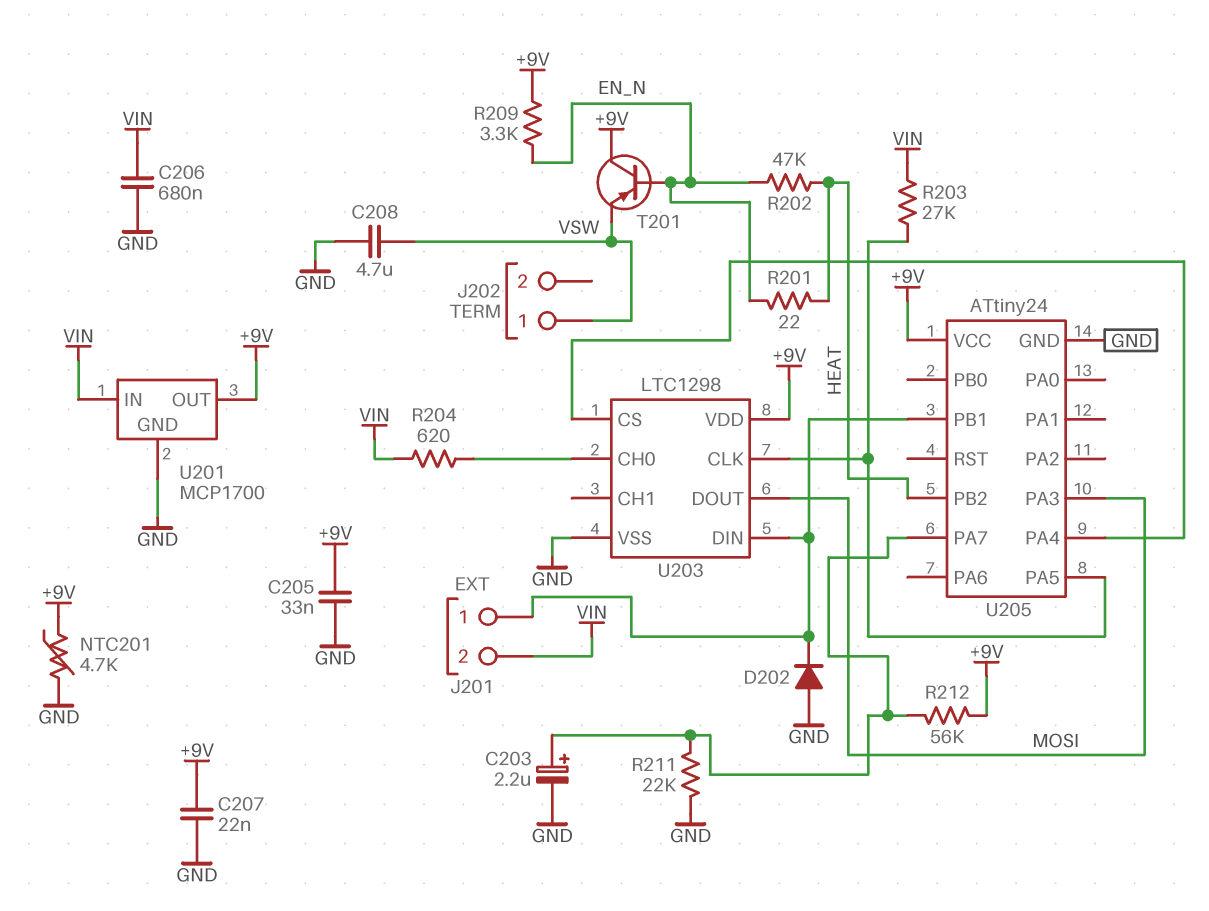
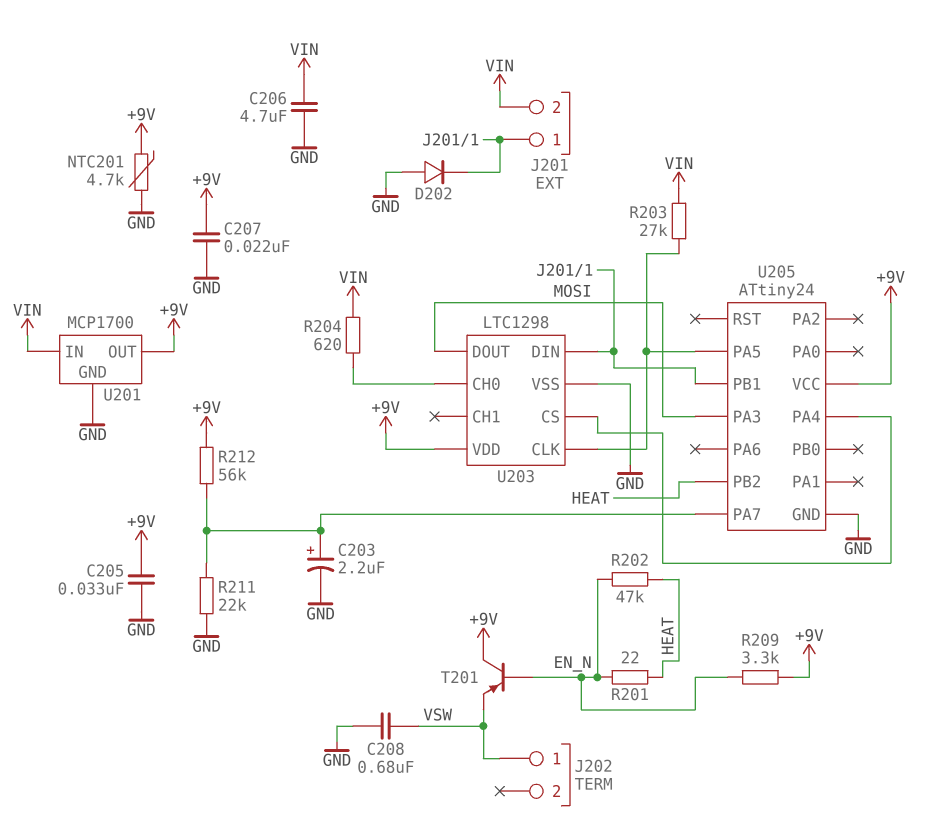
C206: 680nF (GND, VIN) -> 4.7uF (GND, VIN)
C208: 4.7uF (GND, VSW) -> 680nF (GND, VSW)

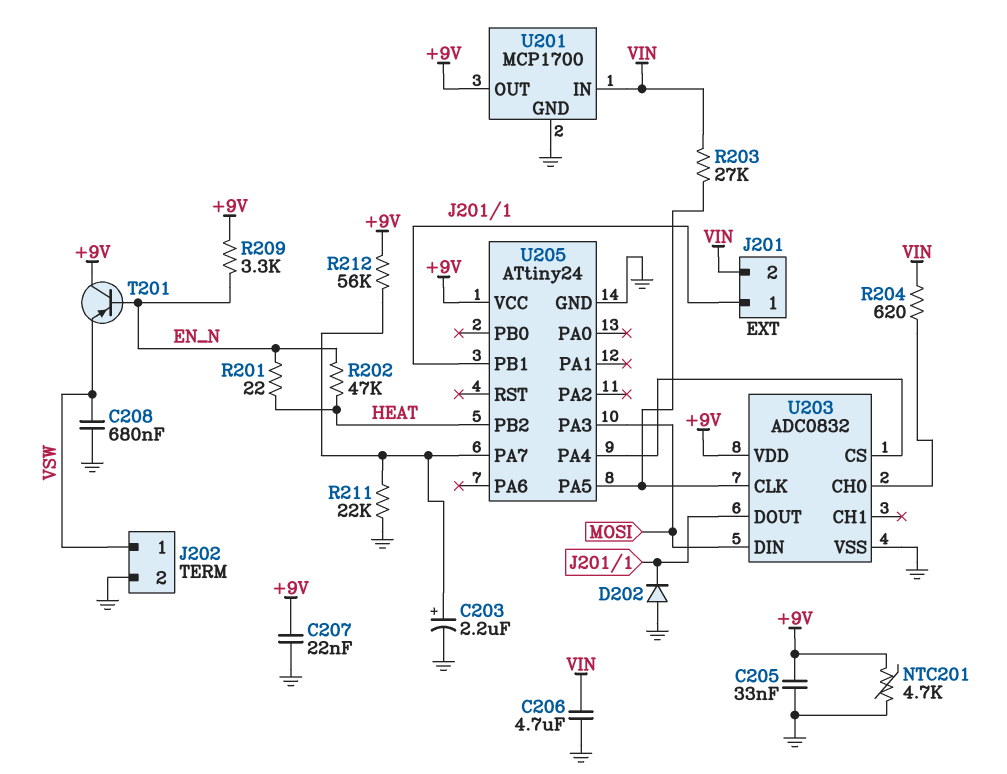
J202 pin 2: none -> GND
U203: LTC1298 -> ADC0832
U203 pin DIN: J201/1 -> MOSI
U203 pin DOUT: MOSI -> J201/1

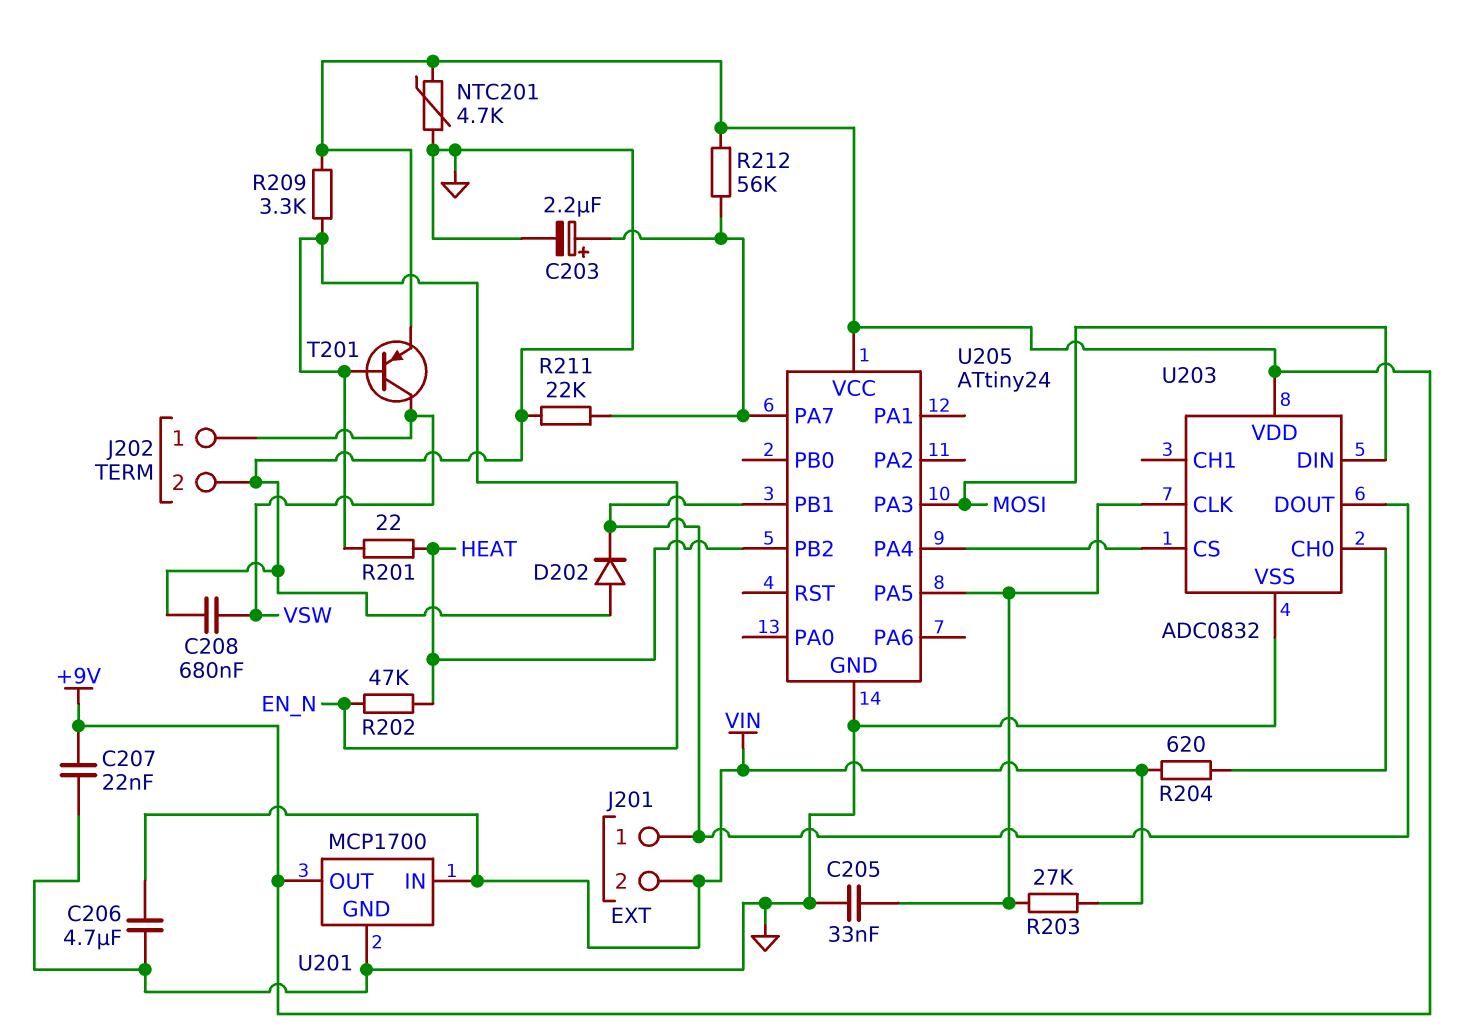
C205: 33nF (+9V, GND) -> 33nF (GND, U203/CLK)
T201: PNP (B EN_N, C +9V, E VSW) -> PNP (B EN_N, C VSW, E +9V)

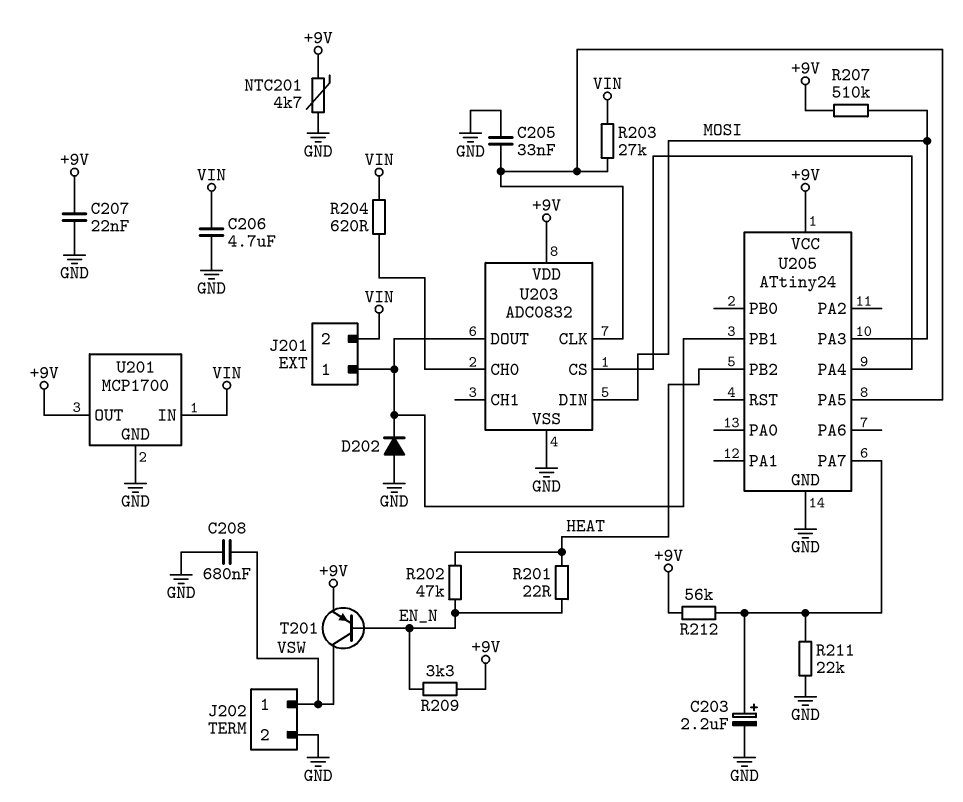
R207: none -> 510k (+9V, MOSI)

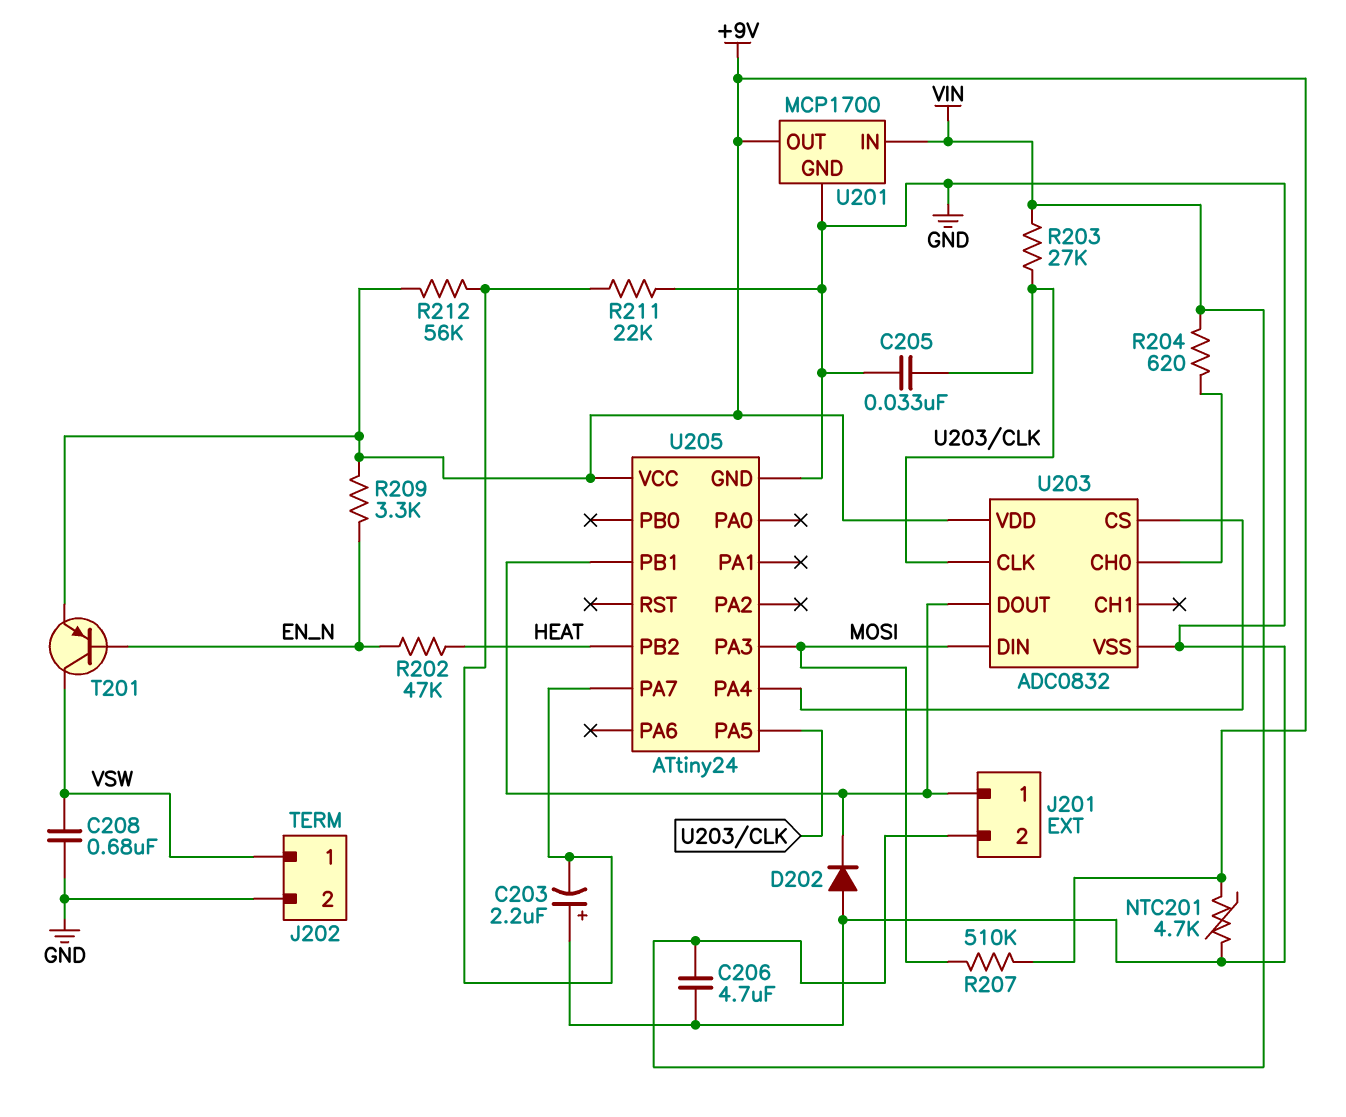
C203: 2.2uF (plus U205/PA7, minus GND) -> 2.2uF (plus GND, minus U205/PA7)
C207: 22nF (+9V, GND) -> none
R201: 22 (EN_N, HEAT) -> none

